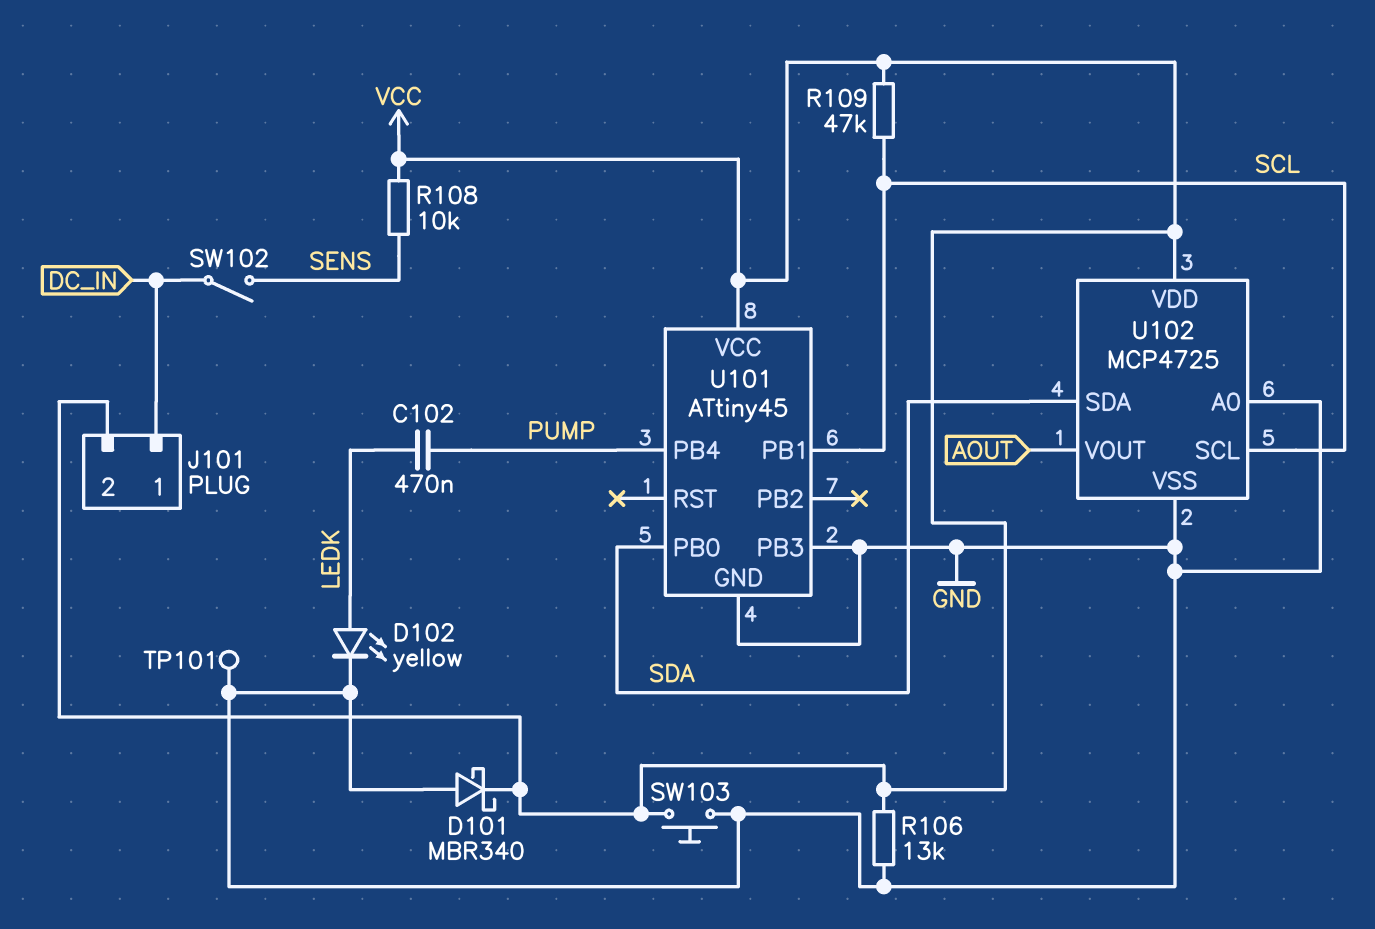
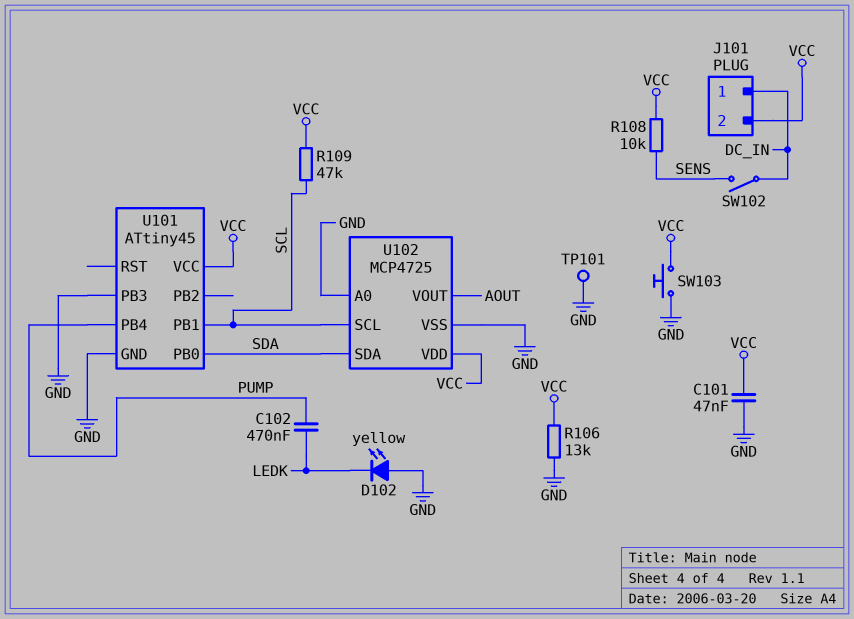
C101: none -> 47nF (GND, VCC)
D101: schottky MBR340 (A GND, K VCC) -> none
D102: LED yellow (A LEDK, K GND) -> LED yellow (A GND, K LEDK)

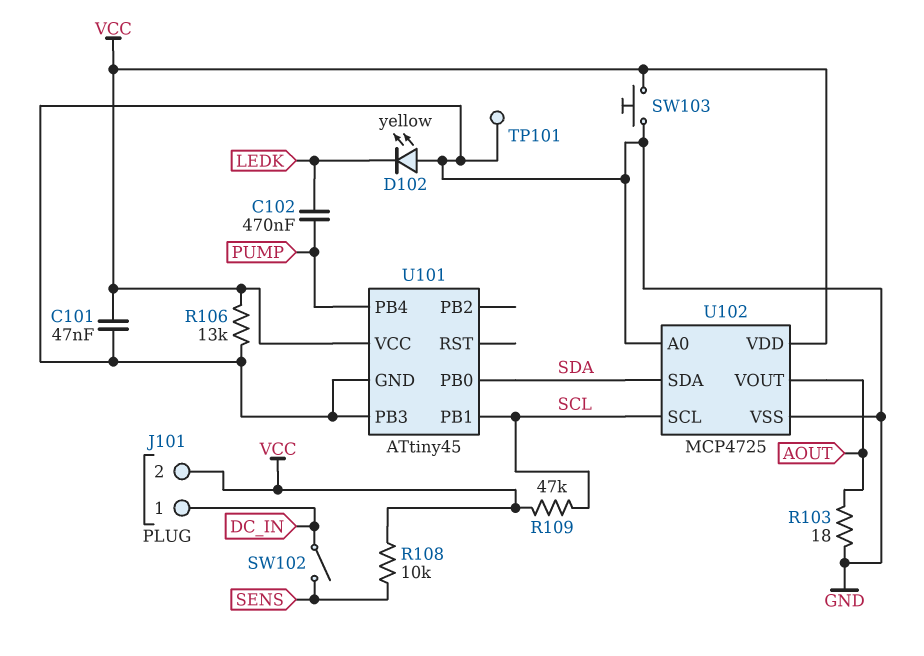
R103: none -> 18 (AOUT, GND)

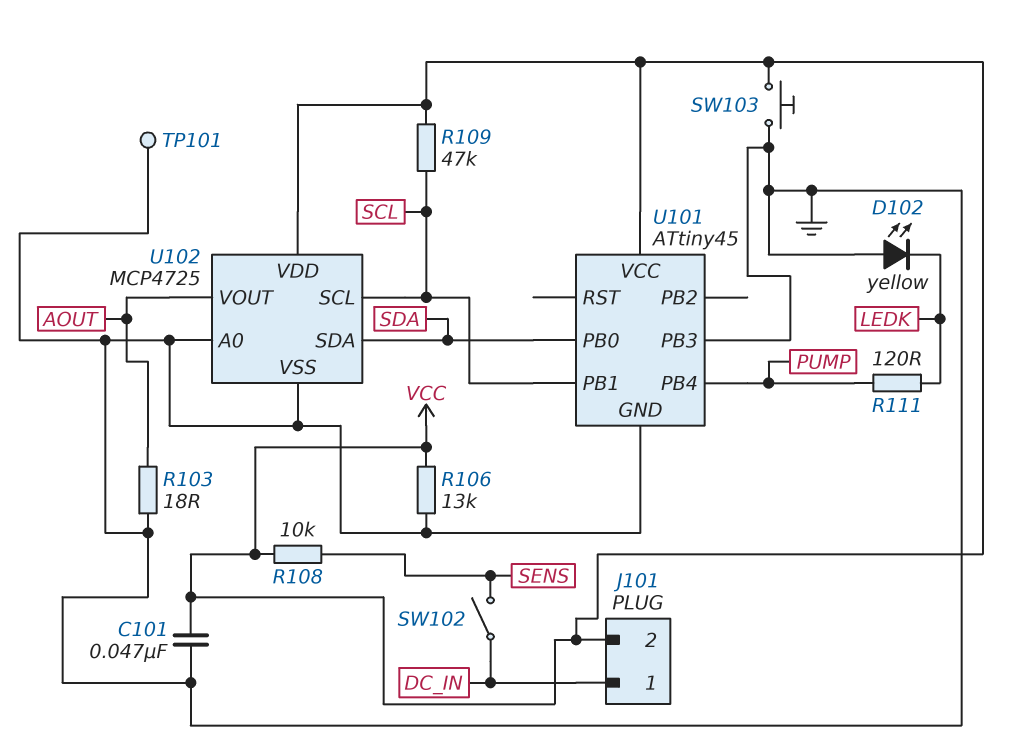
C102: 470nF (LEDK, PUMP) -> none
R111: none -> 120 (LEDK, PUMP)

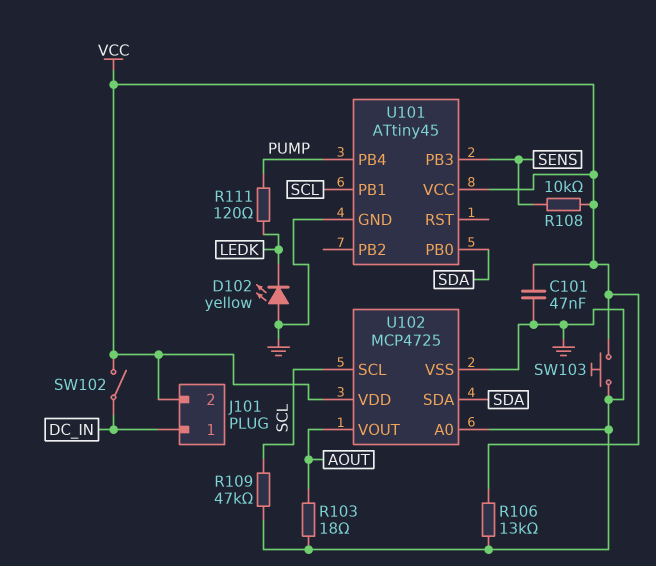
R109: 47k (SCL, VCC) -> 47k (GND, SCL)
SW102: switch (DC_IN, SENS) -> switch (DC_IN, VCC)
TP101: test point (GND) -> none
U101 pin PB3: GND -> SENS

